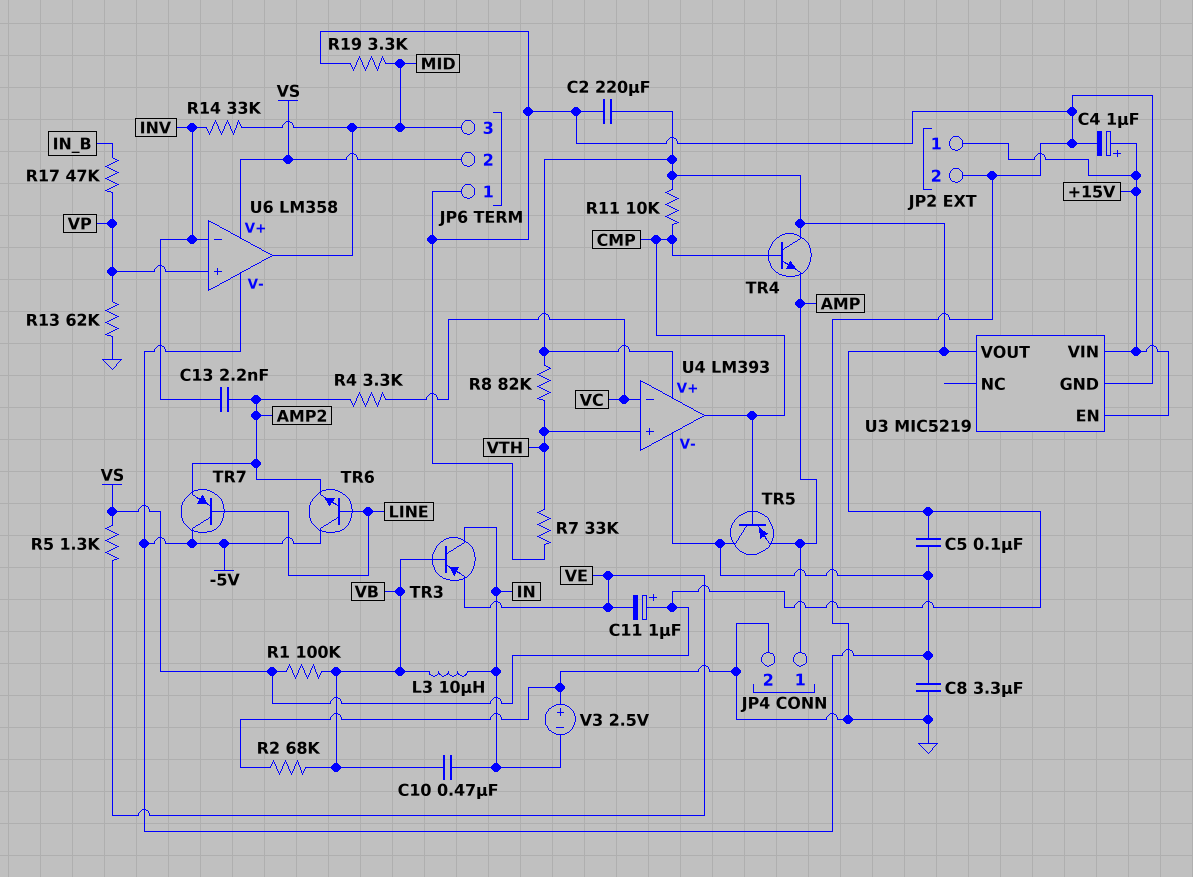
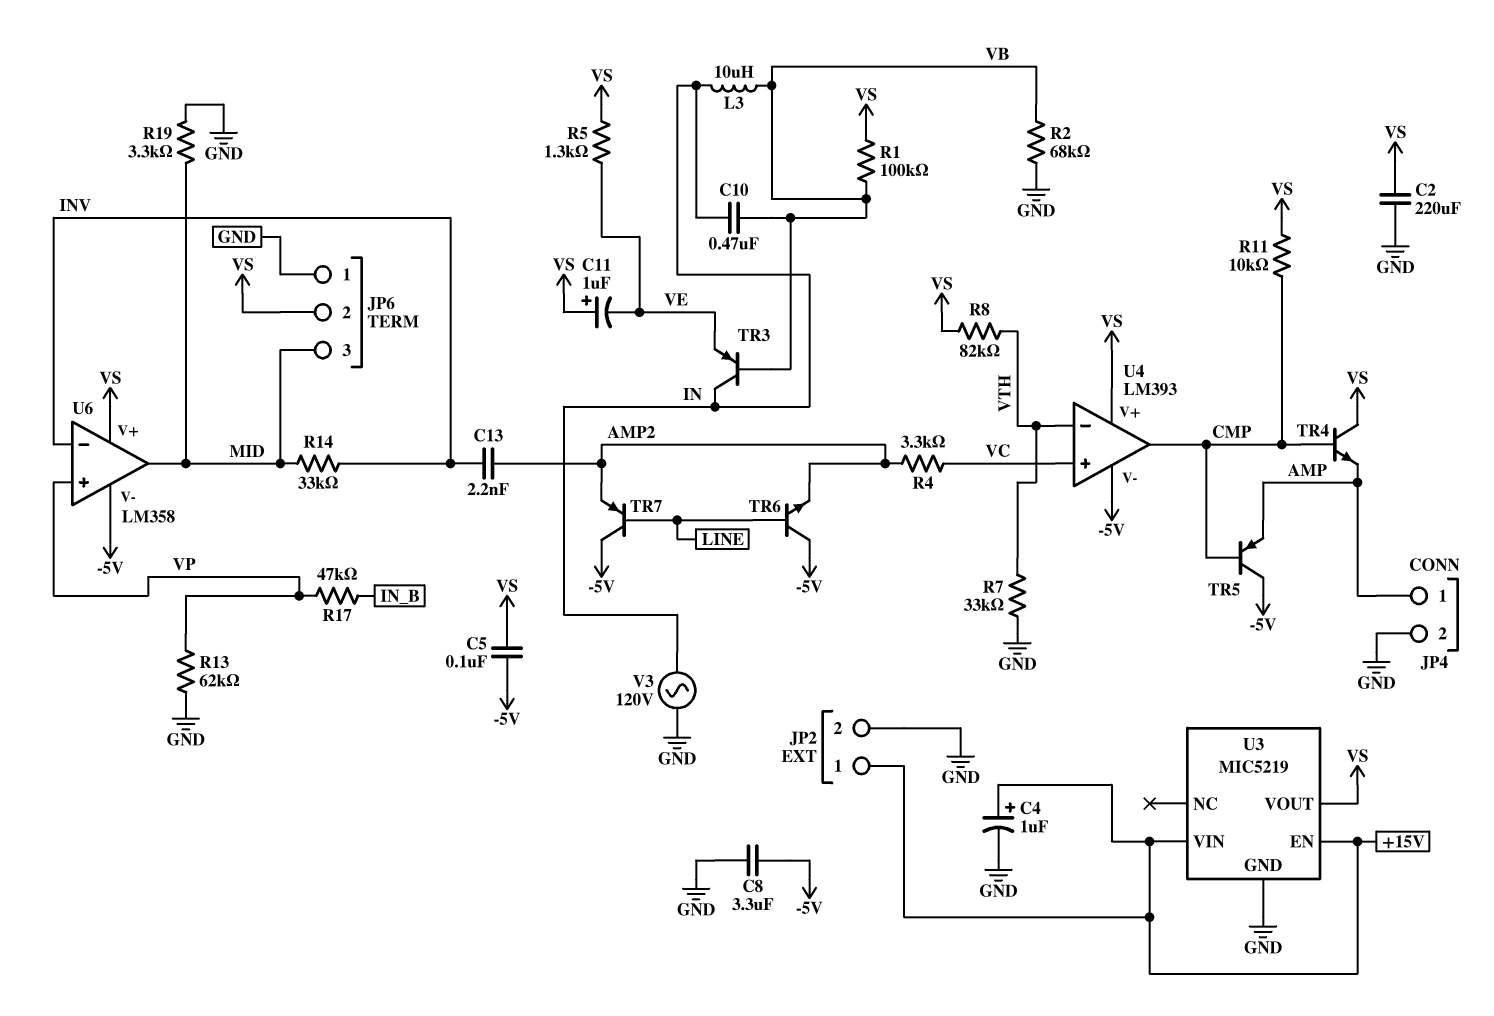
U4 pin in+: VTH -> VC
U4 pin in-: VC -> VTH
V3: 2.5V (plus GND, minus IN) -> AC 120V (GND, IN)

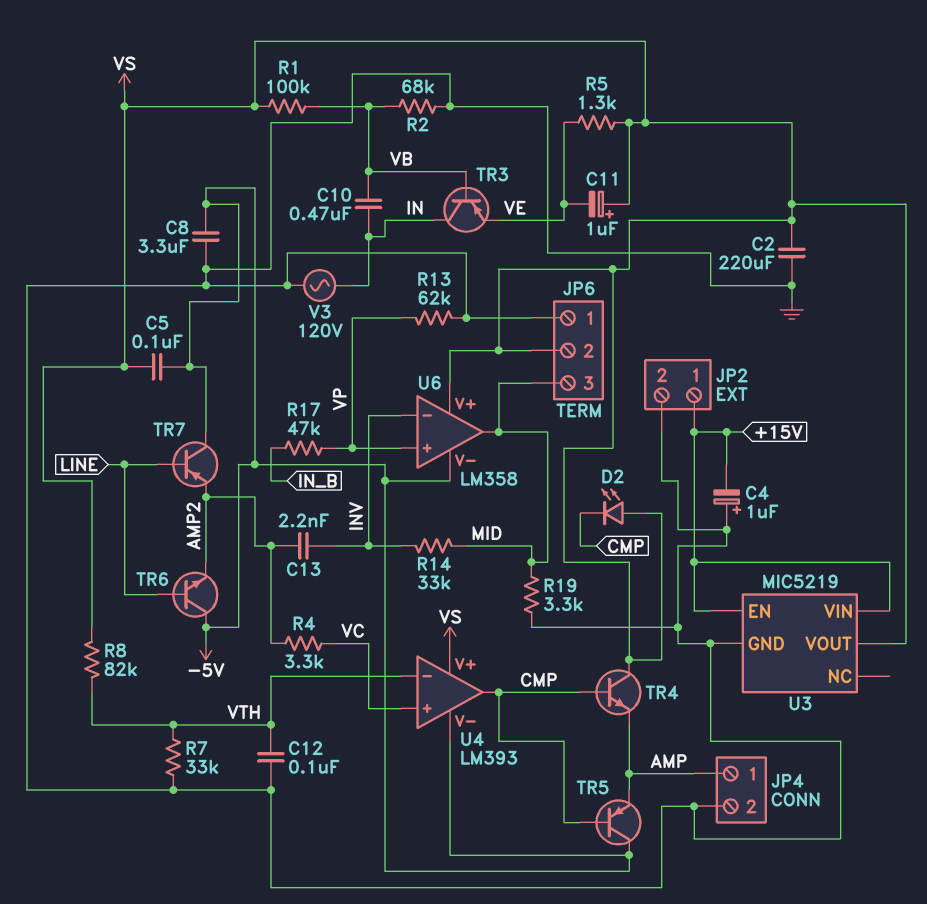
C4: 1uF (plus +15V, minus GND) -> 1uF (plus GND, minus +15V)
C12: none -> 100nF (GND, VTH)
D2: none -> LED (A VS, K CMP)
L3: 10uH (IN, VB) -> none
R11: 10k (CMP, VS) -> none

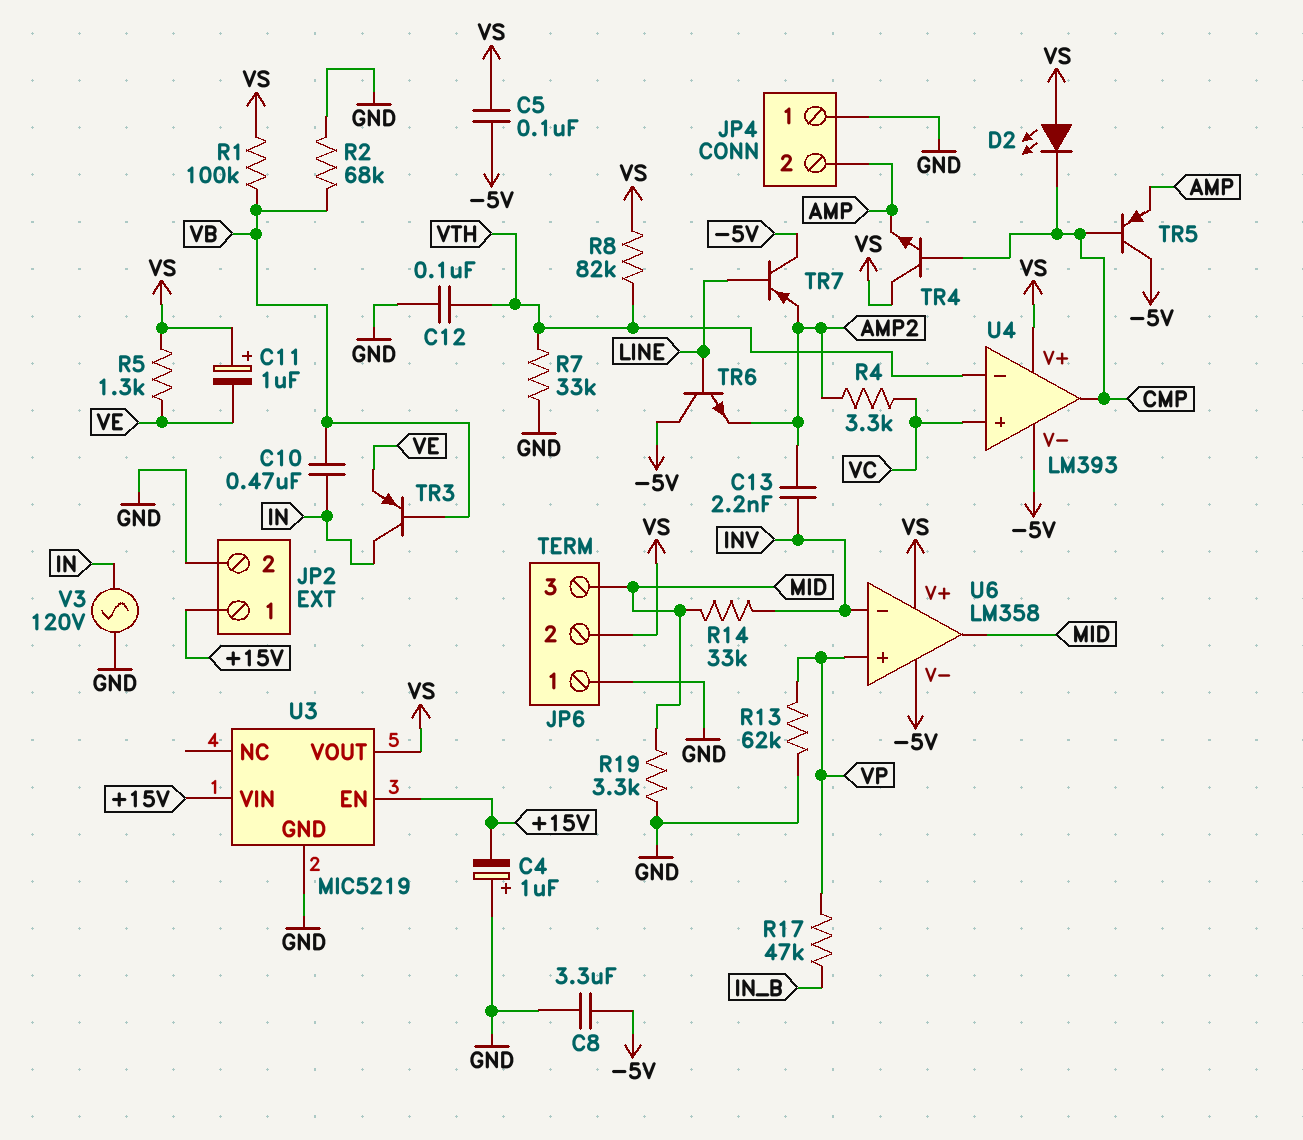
C2: 220uF (GND, VS) -> none
JP4 pin 1: AMP -> GND
JP4 pin 2: GND -> AMP

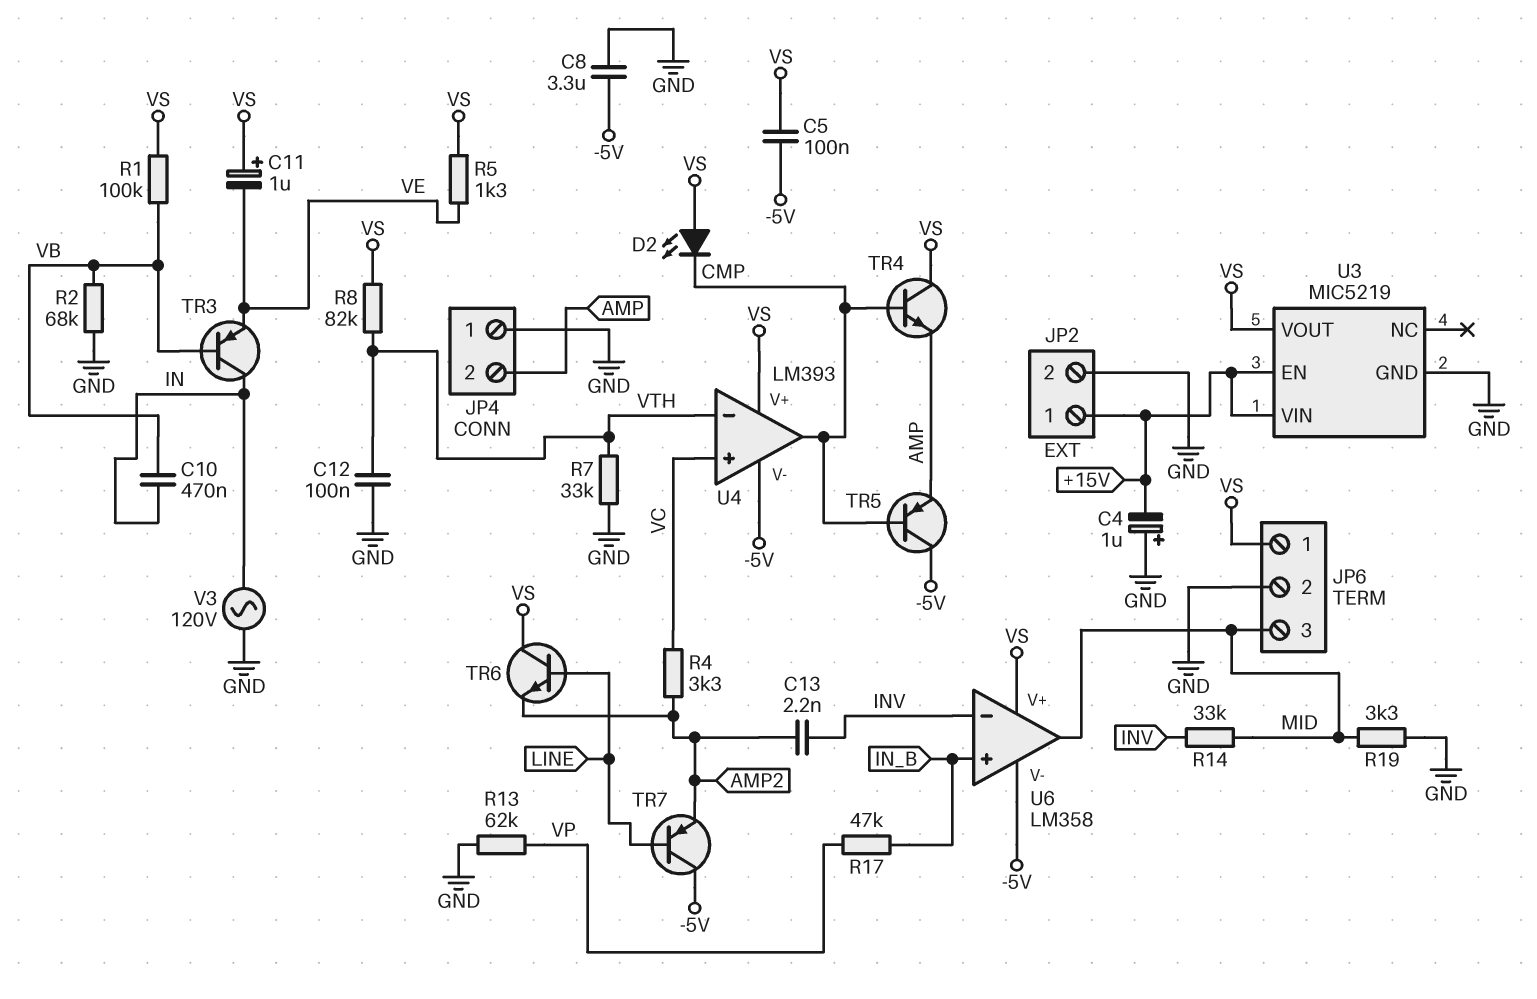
JP6 pin 1: GND -> VS
JP6 pin 2: VS -> GND
TR6: NPN (B LINE, C -5V, E AMP2) -> NPN (B LINE, C VS, E AMP2)
U6 pin in+: VP -> IN_B

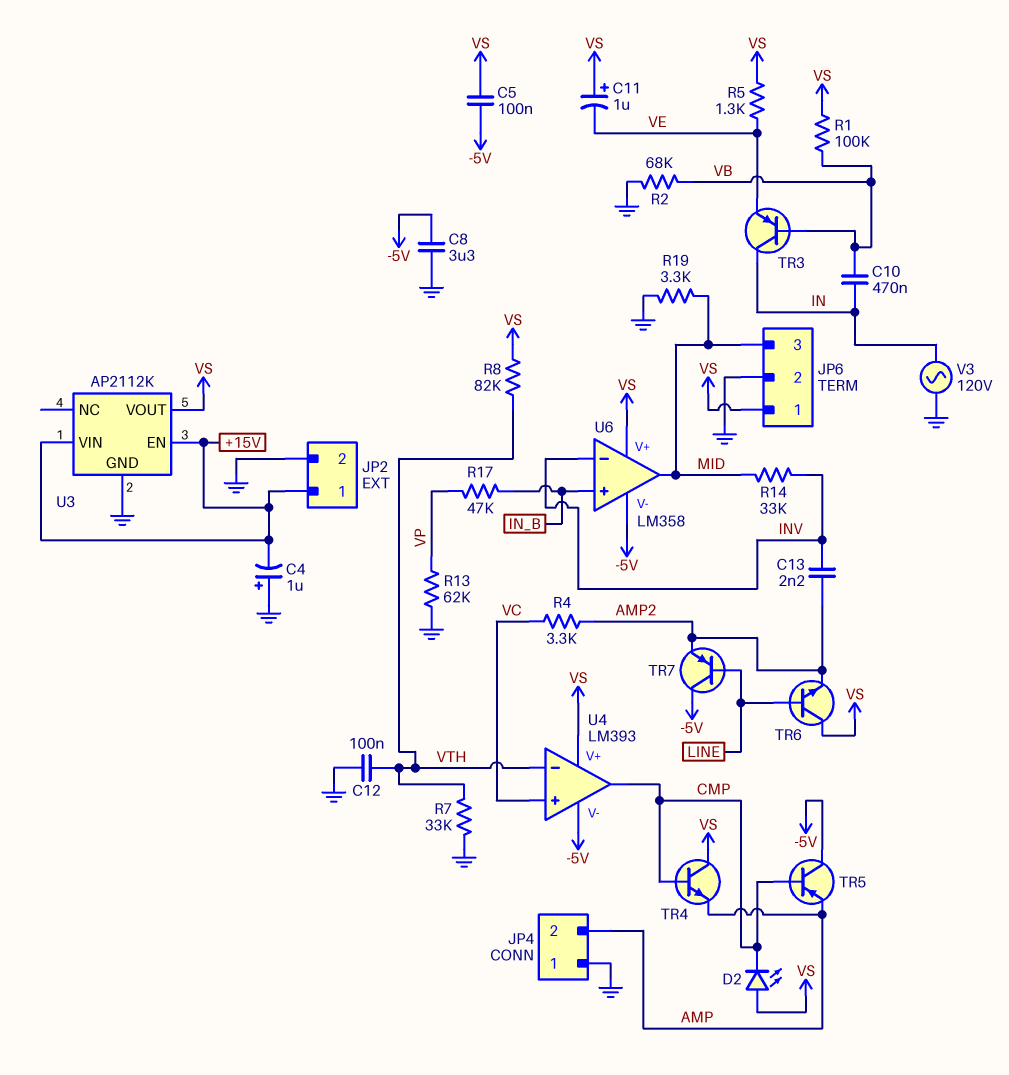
U3: MIC5219 -> AP2112K

